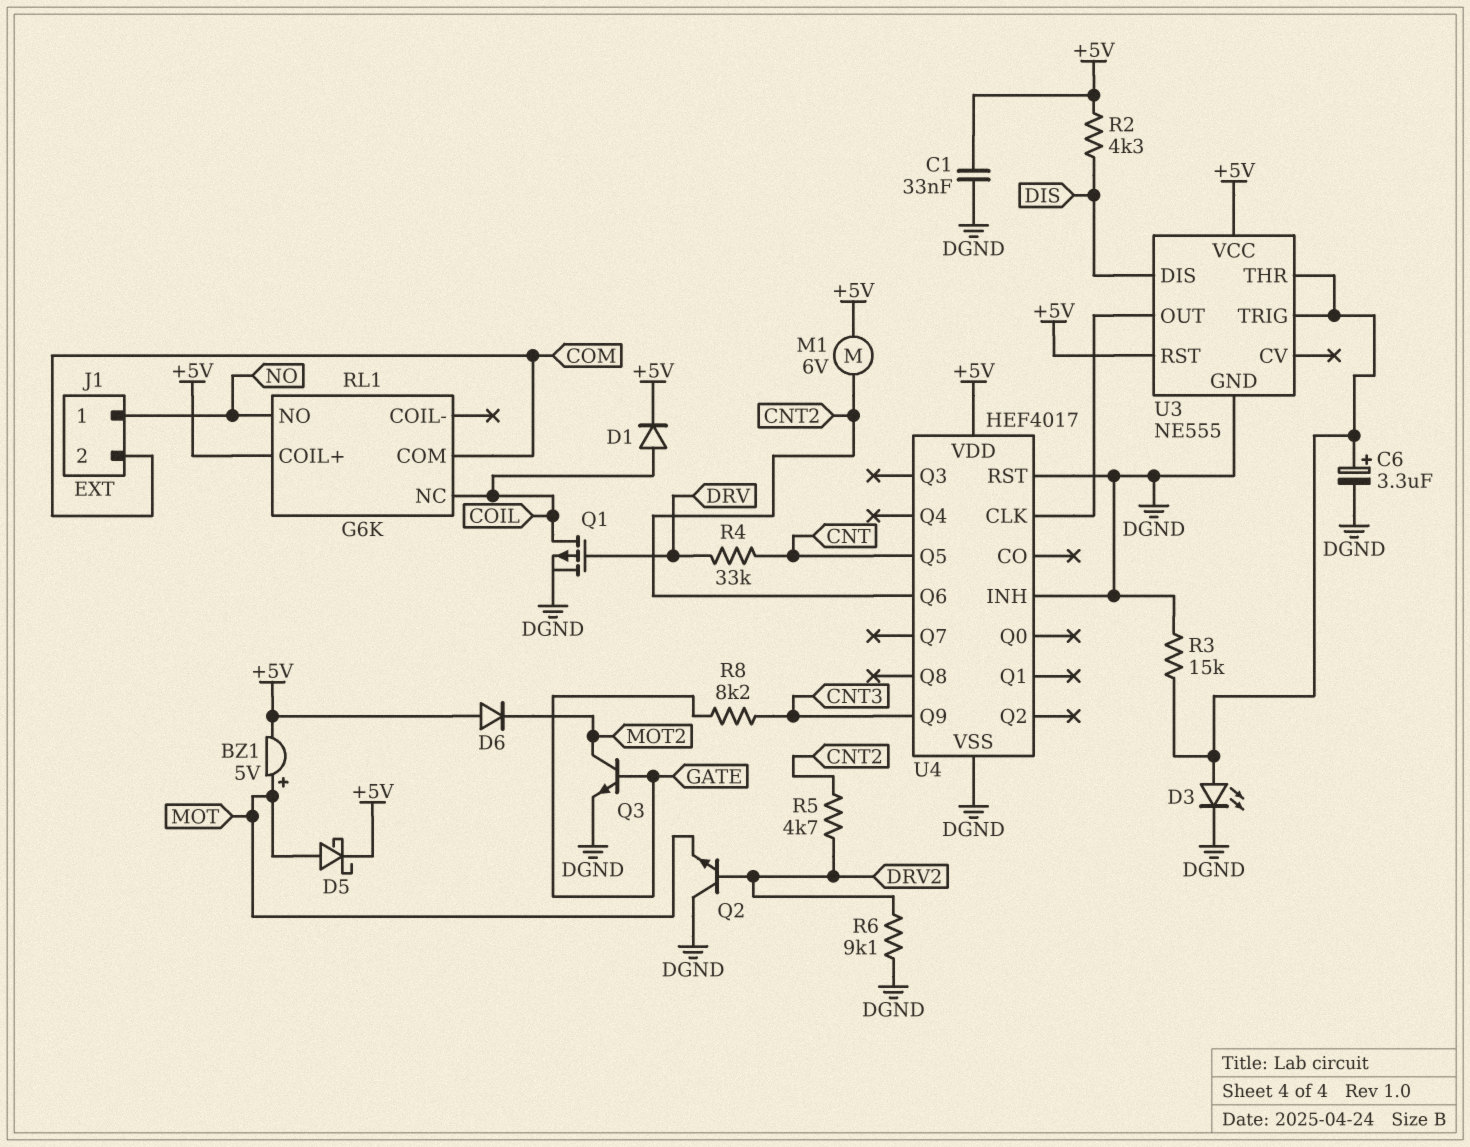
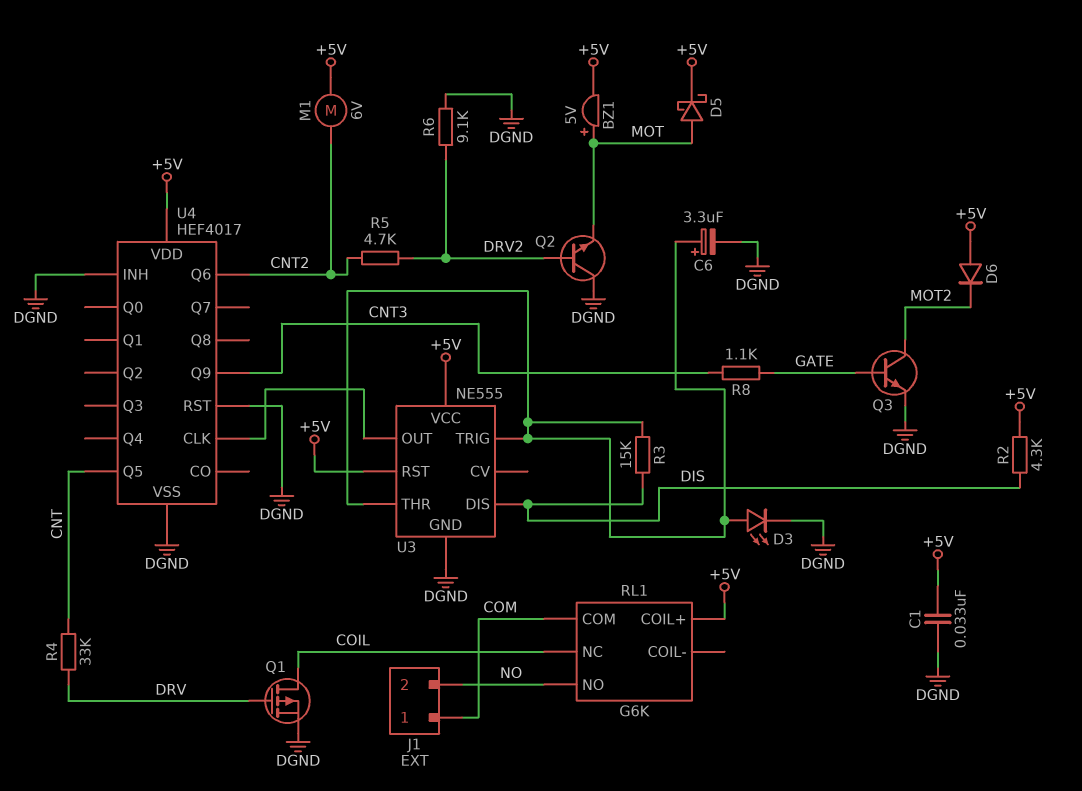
D1: diode (A COIL, K +5V) -> none
J1 pin 1: NO -> COM
J1 pin 2: COM -> NO
R3: 15k (DGND, U3/THR) -> 15k (DIS, U3/THR)
R8: 8.2k (CNT3, GATE) -> 1.1k (CNT3, GATE)

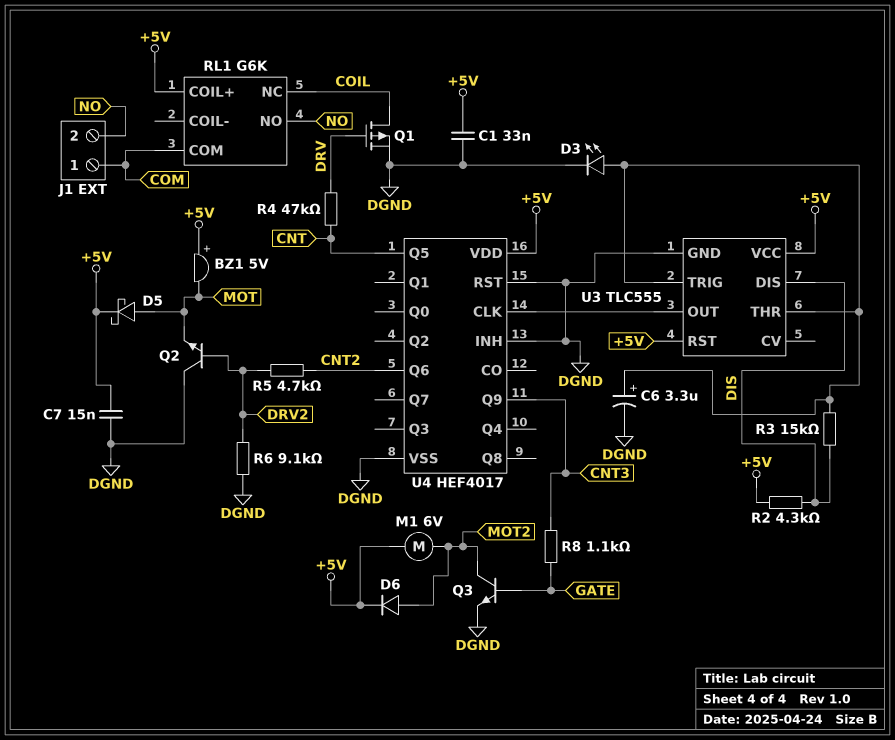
BZ1: buzzer 5V (plus MOT, minus +5V) -> buzzer 5V (plus +5V, minus MOT)
C7: none -> 15nF (+5V, DGND)
D6: diode (A +5V, K MOT2) -> diode (A MOT2, K +5V)
M1: motor 6V (+5V, CNT2) -> motor 6V (+5V, MOT2)
R4: 33k (CNT, DRV) -> 47k (CNT, DRV)
U3: NE555 -> TLC555

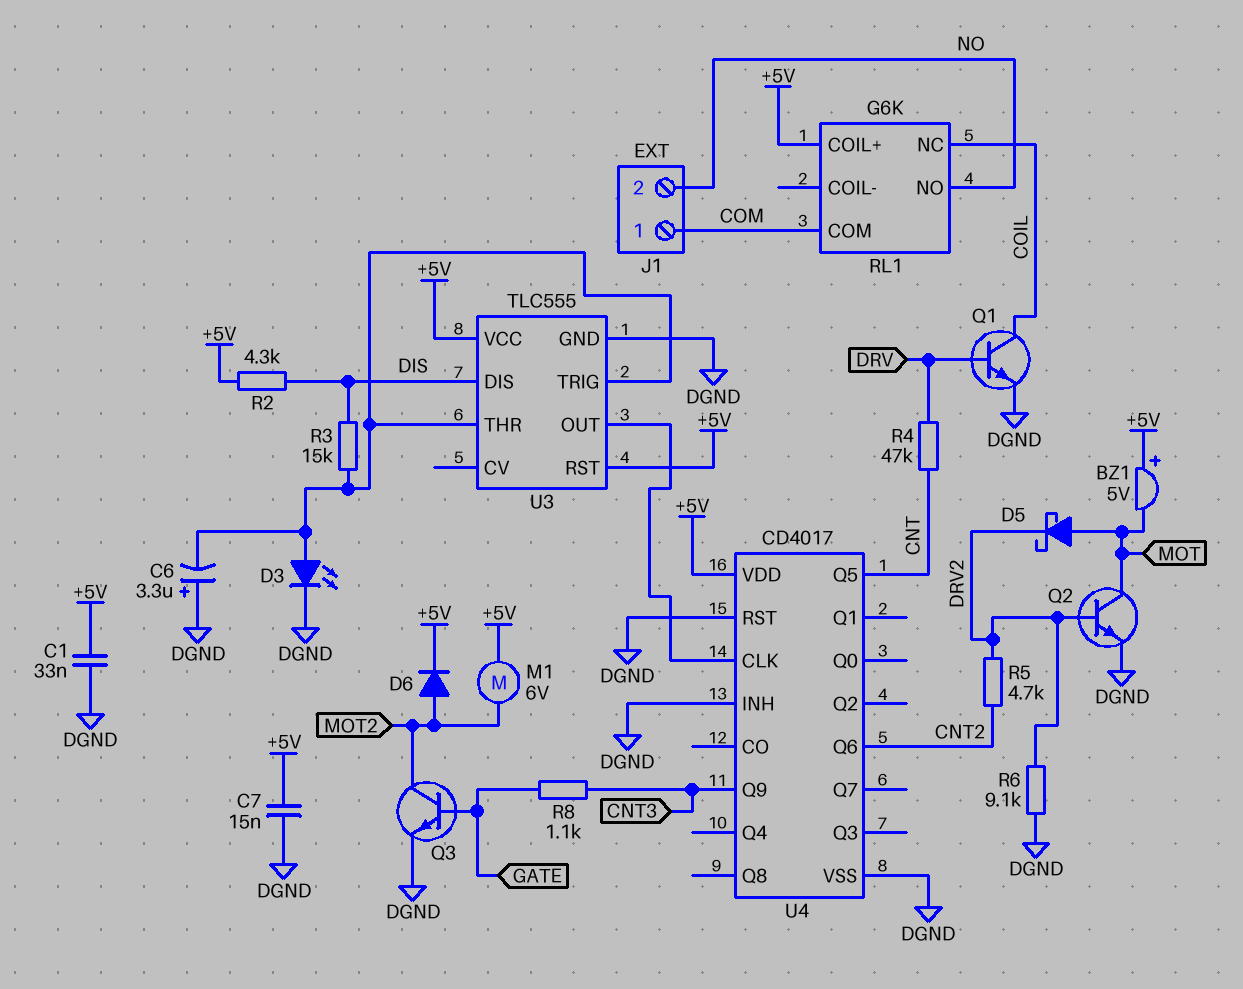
C6: 3.3uF (plus U3/THR, minus DGND) -> 3.3uF (plus DGND, minus U3/THR)
D5: schottky (A MOT, K +5V) -> schottky (A MOT, K DRV2)
Q1: PMOS (G DRV, D COIL, S DGND) -> NPN (B DRV, C COIL, E DGND)
Q2: NPN (B DRV2, C DGND, E MOT) -> NPN (B DRV2, C MOT, E DGND)
U4: HEF4017 -> CD4017

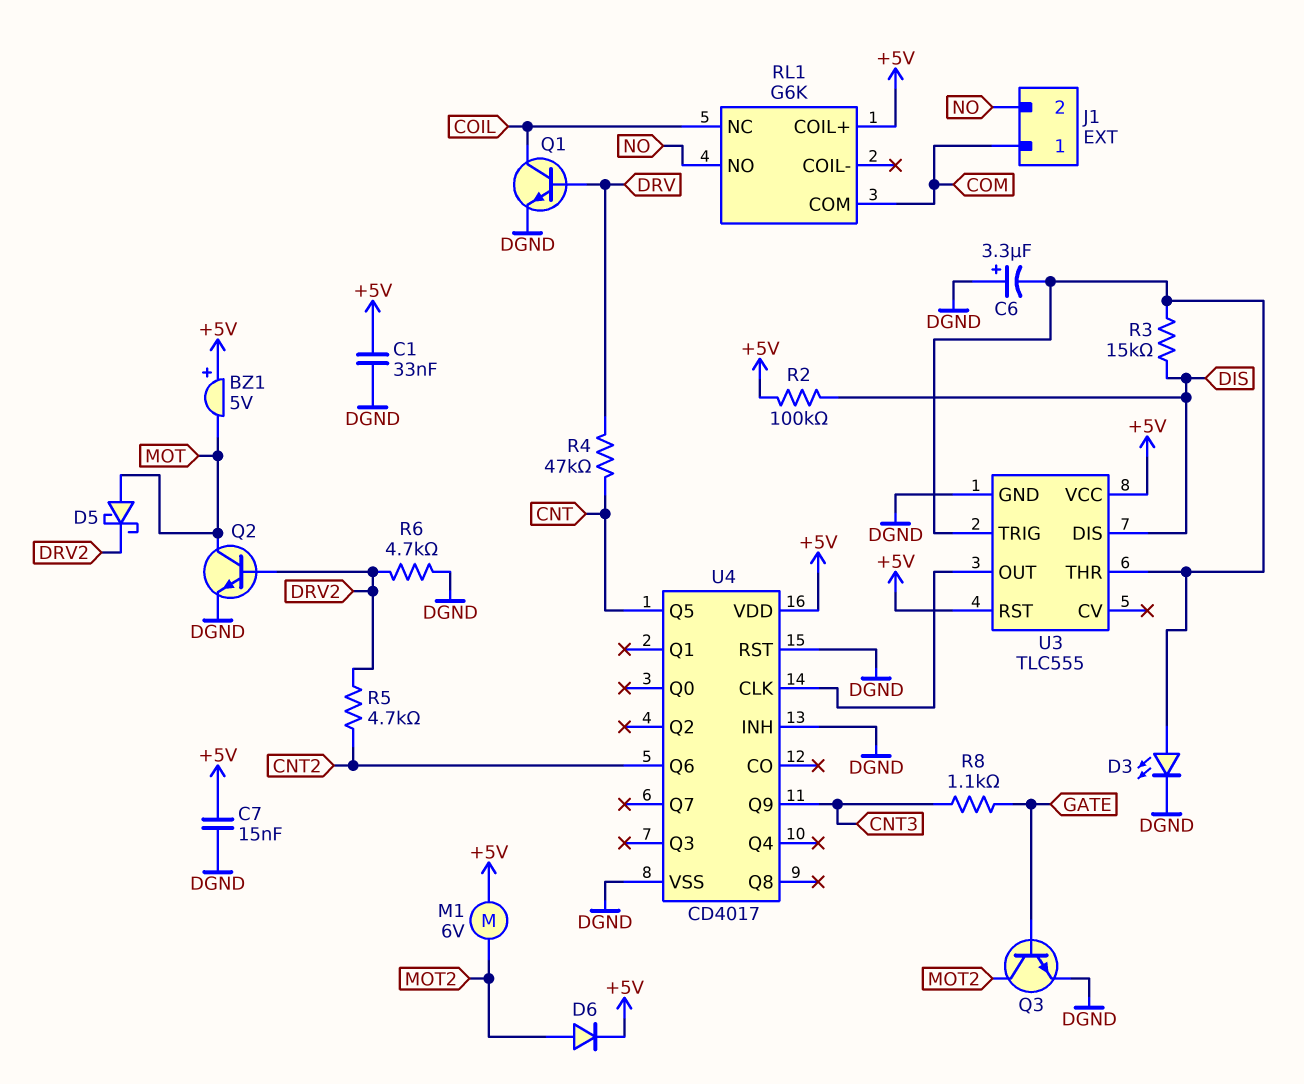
R2: 4.3k (+5V, DIS) -> 100k (+5V, DIS)
R6: 9.1k (DGND, DRV2) -> 4.7k (DGND, DRV2)

